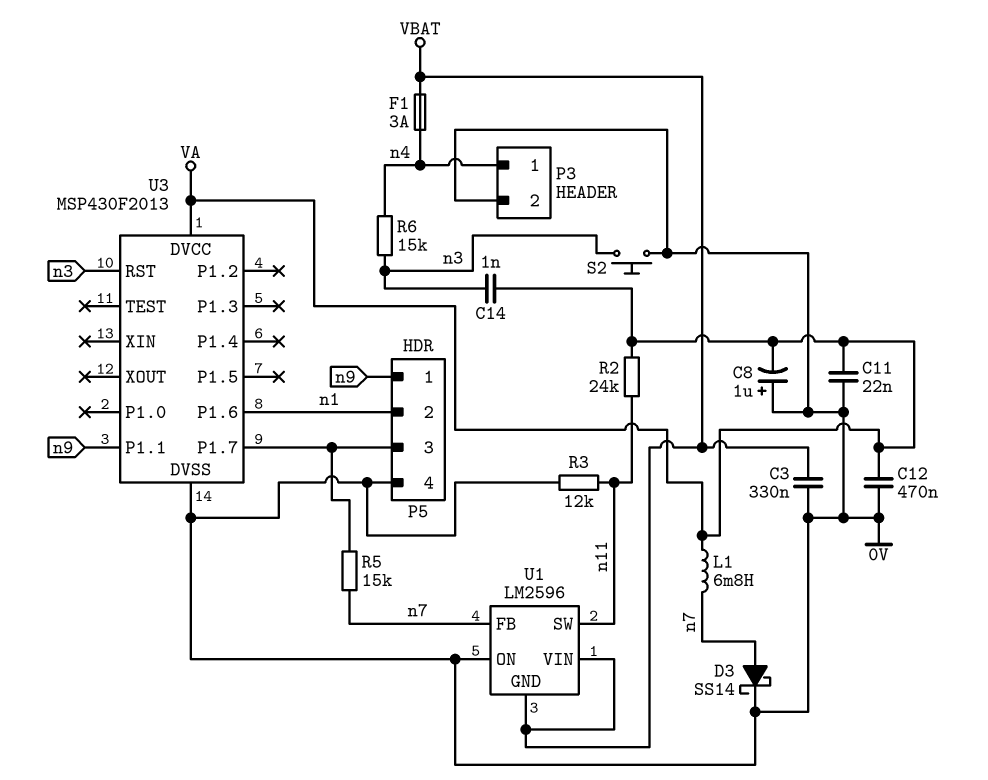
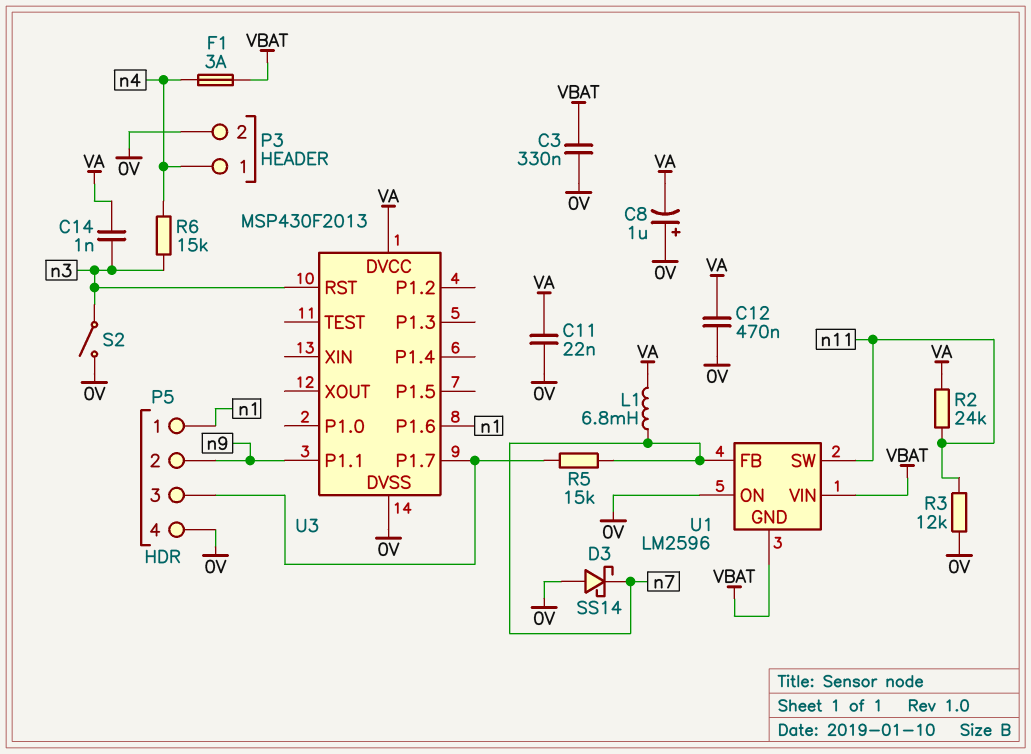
D3: schottky SS14 (A n7, K 0V) -> schottky SS14 (A 0V, K n7)
P5 pin 1: n9 -> n1
P5 pin 2: n1 -> n9
S2: button (0V, n3) -> switch (0V, n3)

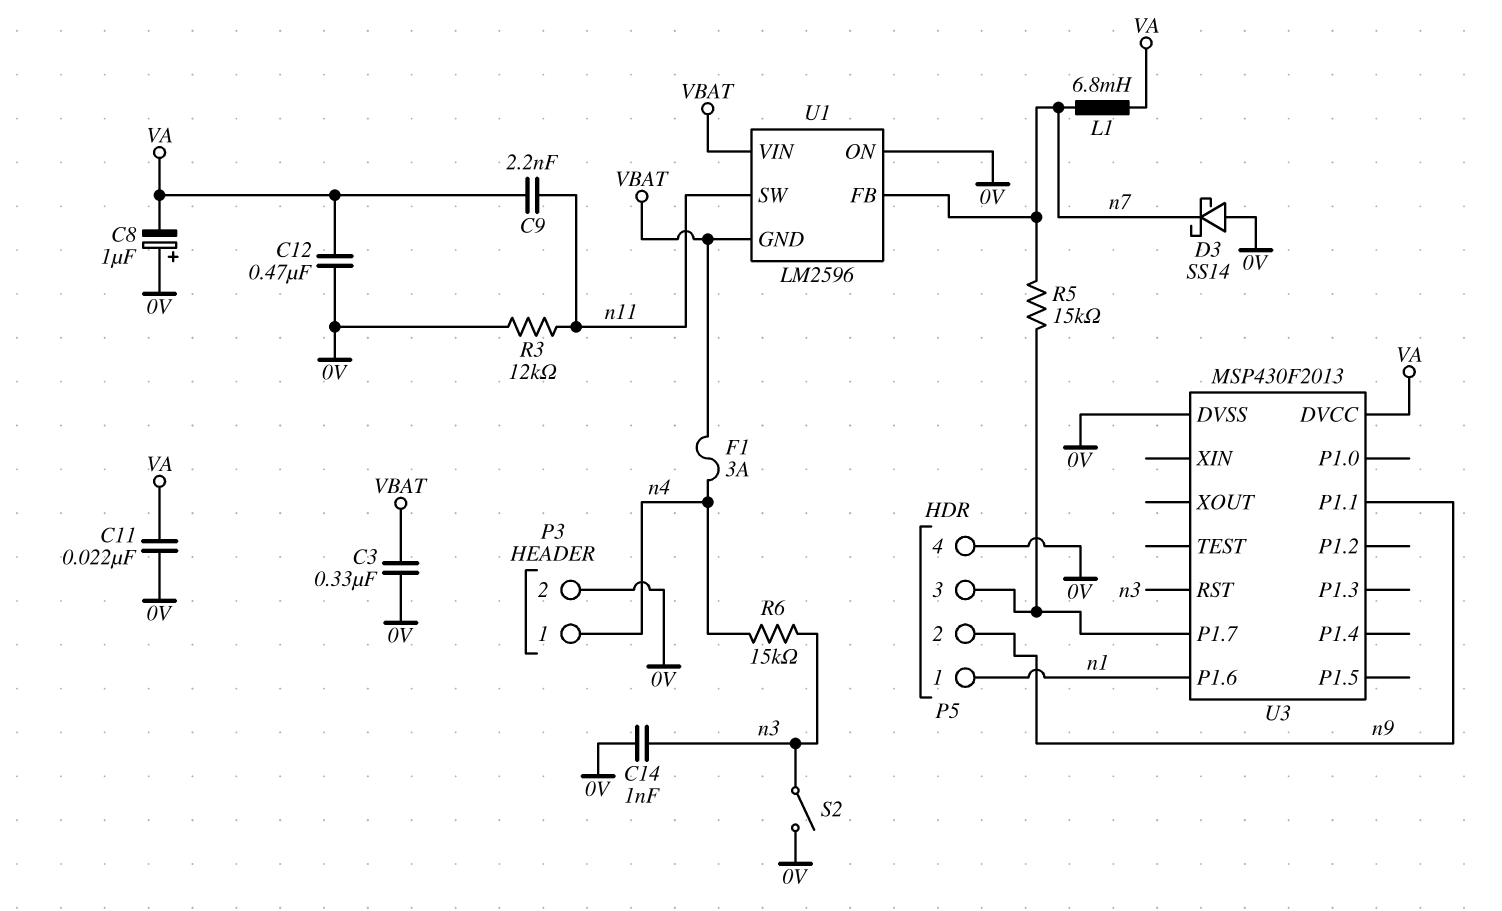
C9: none -> 2.2nF (VA, n11)
C14: 1nF (VA, n3) -> 1nF (0V, n3)
R2: 24k (VA, n11) -> none

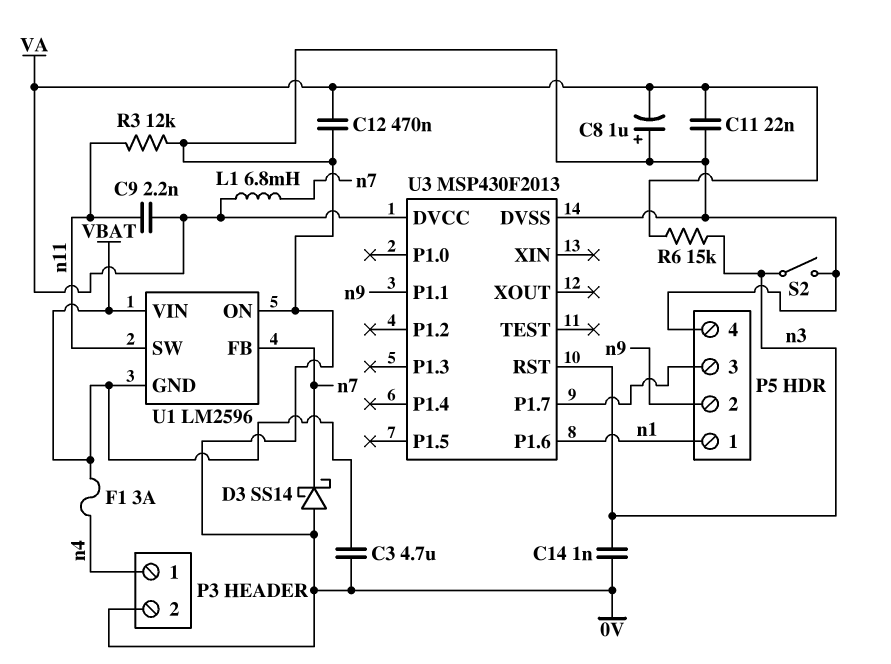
C3: 330nF (0V, VBAT) -> 4.7uF (0V, VBAT)
R5: 15k (P5/3, n7) -> none
R6: 15k (n3, n4) -> 15k (VA, n3)

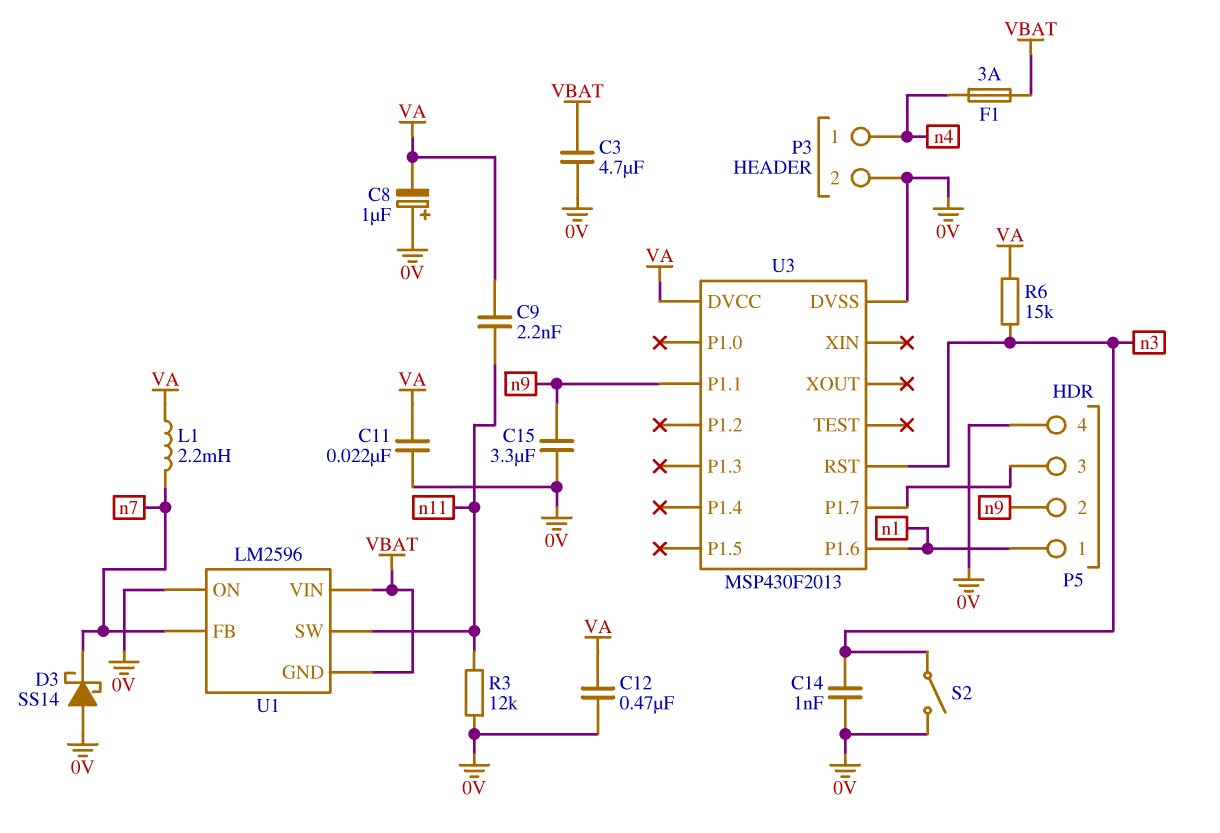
C15: none -> 3.3uF (0V, n9)
L1: 6.8mH (VA, n7) -> 2.2mH (VA, n7)

